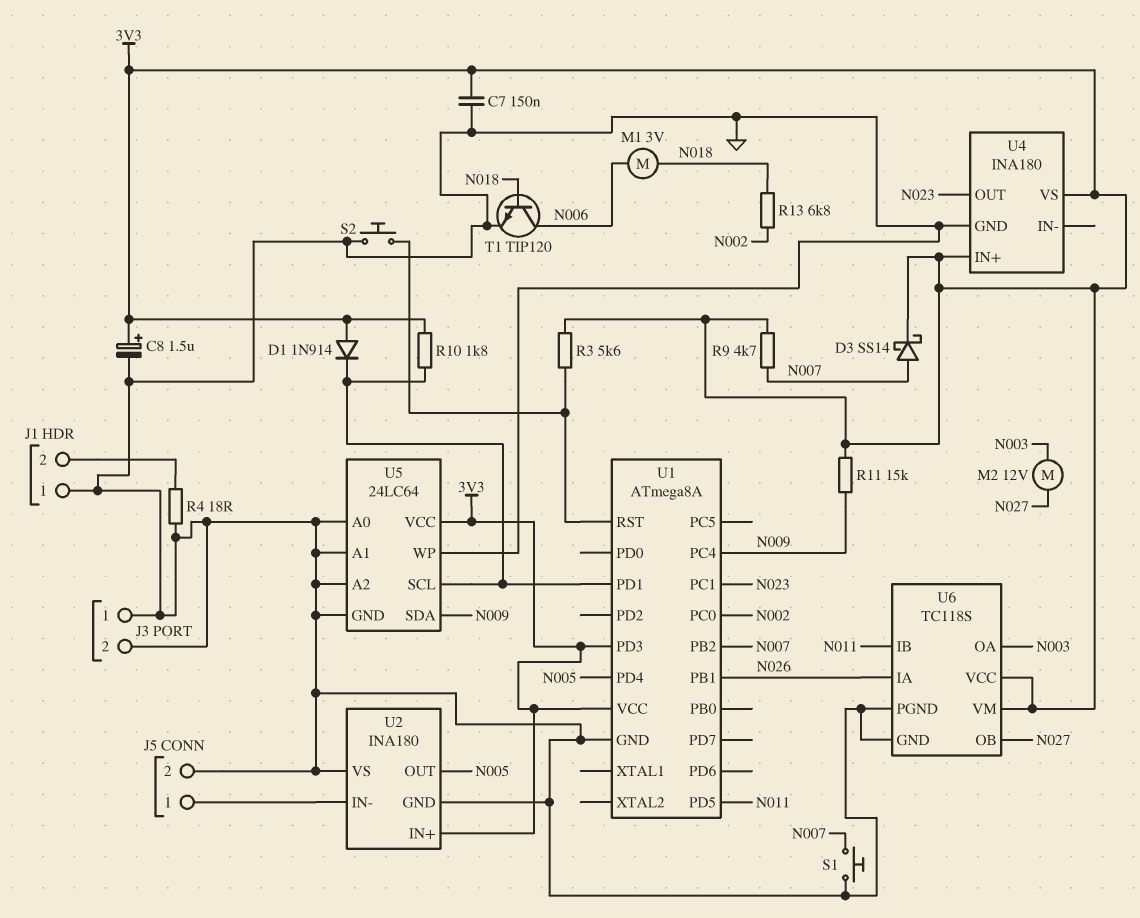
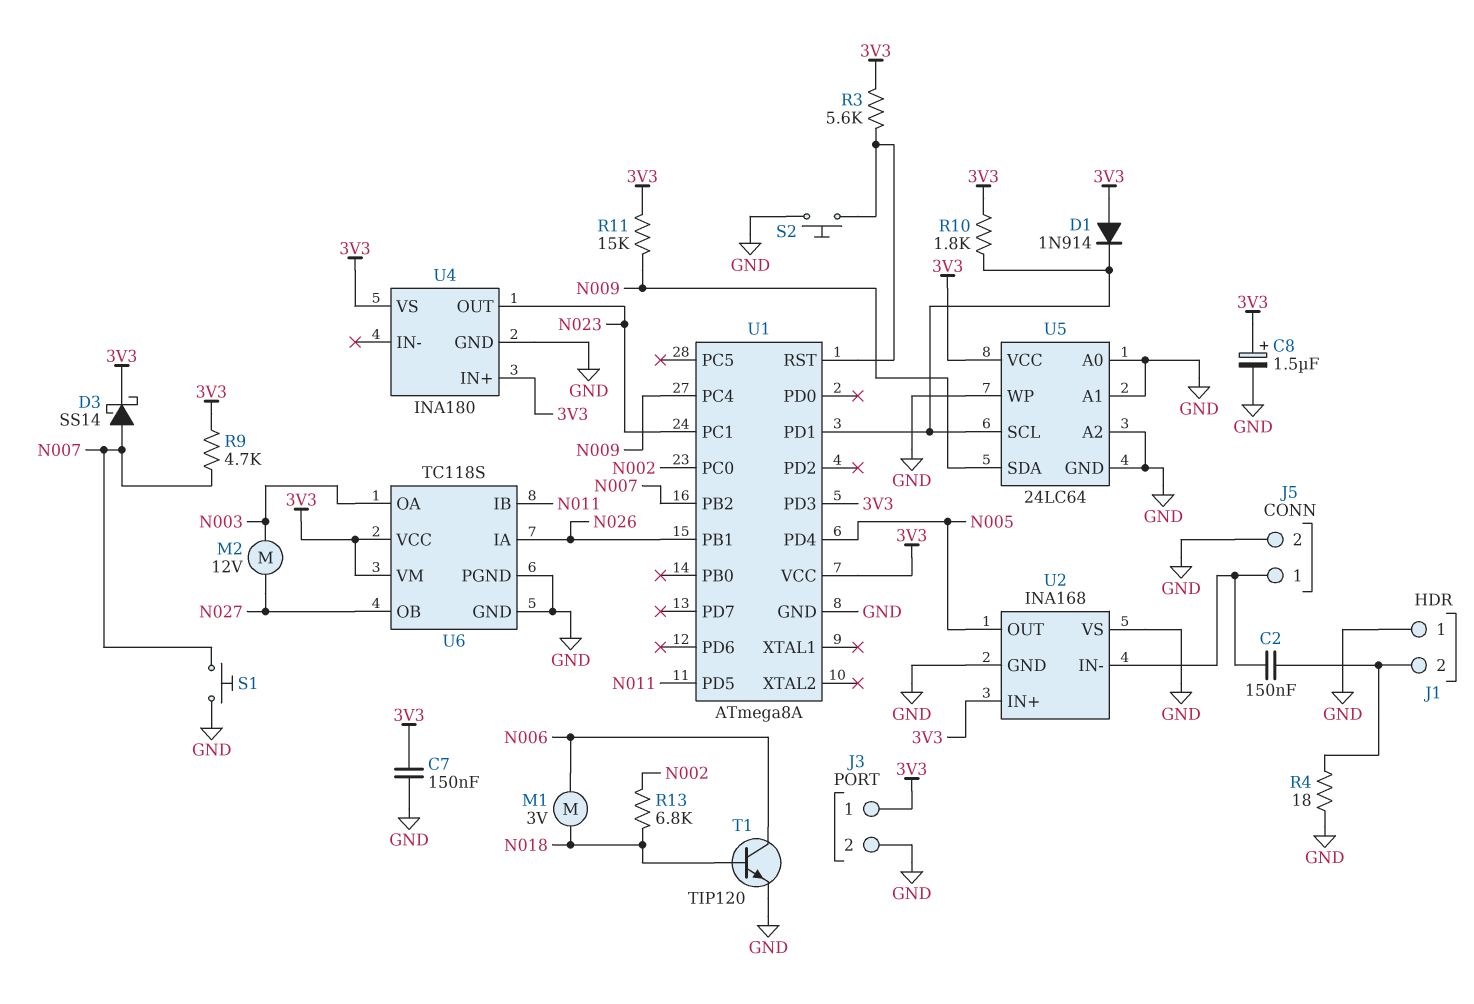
C2: none -> 150nF (J1/2, J5/1)
J3 pin 1: GND -> 3V3
U2: INA180 -> INA168

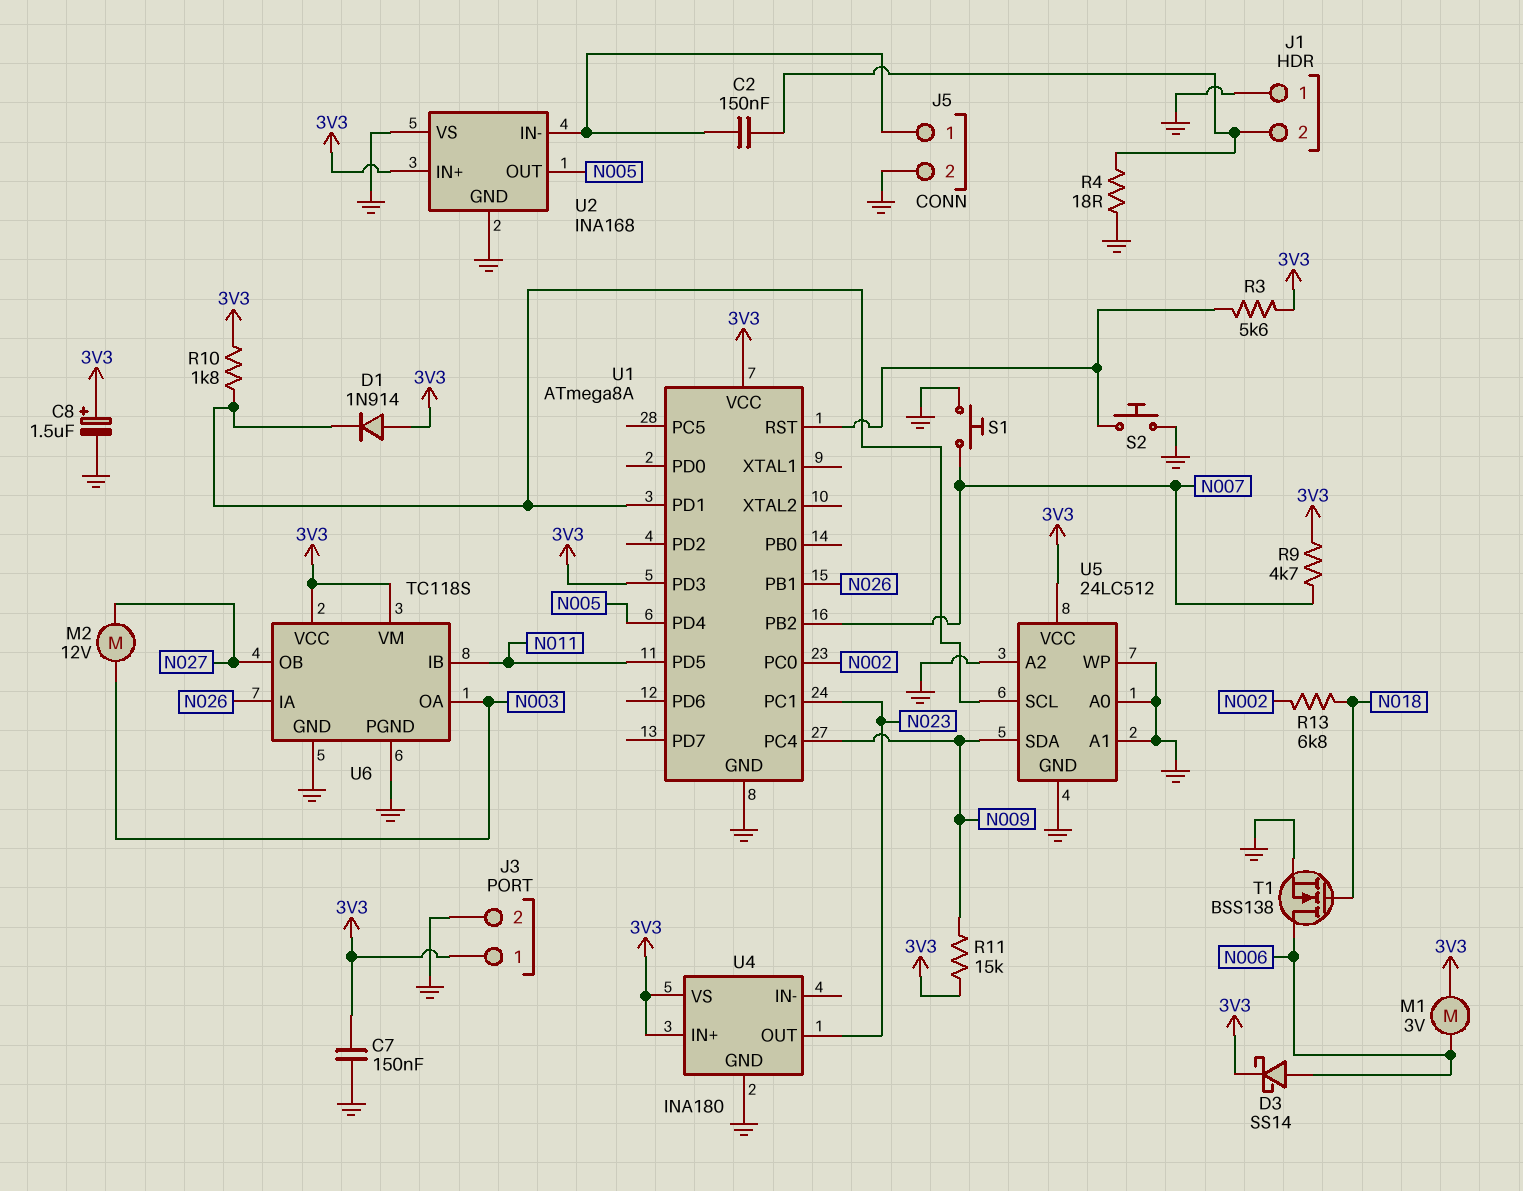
D3: schottky SS14 (A N007, K 3V3) -> schottky SS14 (A N006, K 3V3)
M1: motor 3V (N006, N018) -> motor 3V (3V3, N006)
T1: NPN TIP120 (B N018, C N006, E GND) -> NMOS BSS138 (G N018, D N006, S GND)
U5: 24LC64 -> 24LC512

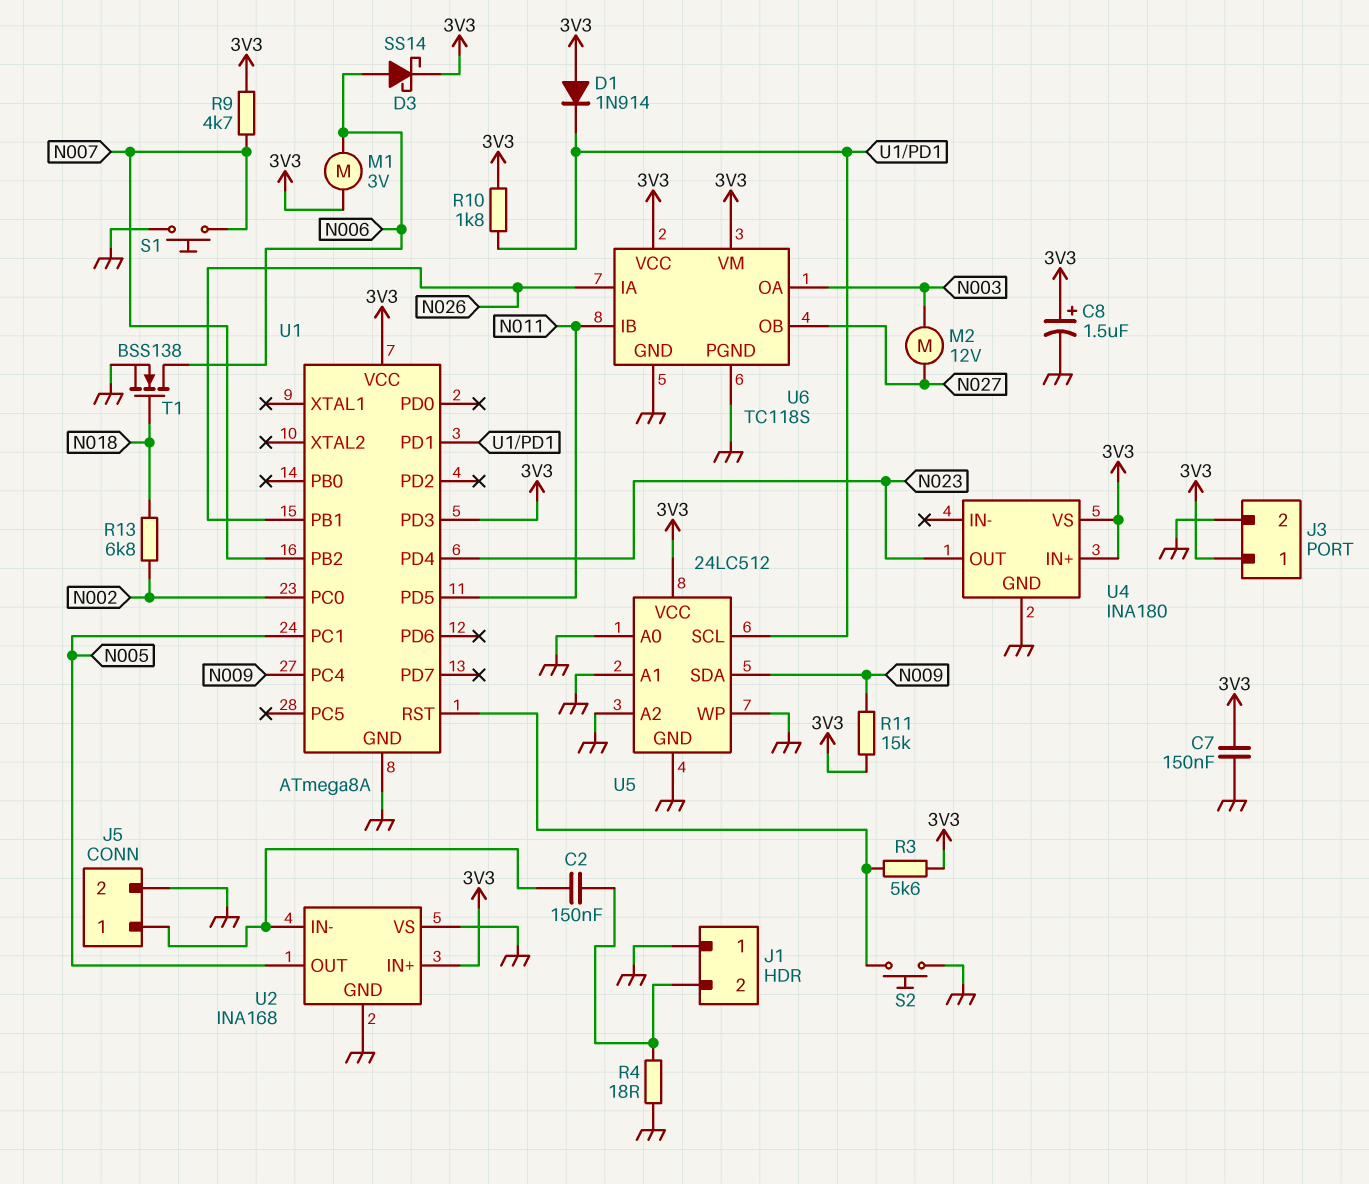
U1 pin PC1: N023 -> N005
U1 pin PD4: N005 -> N023

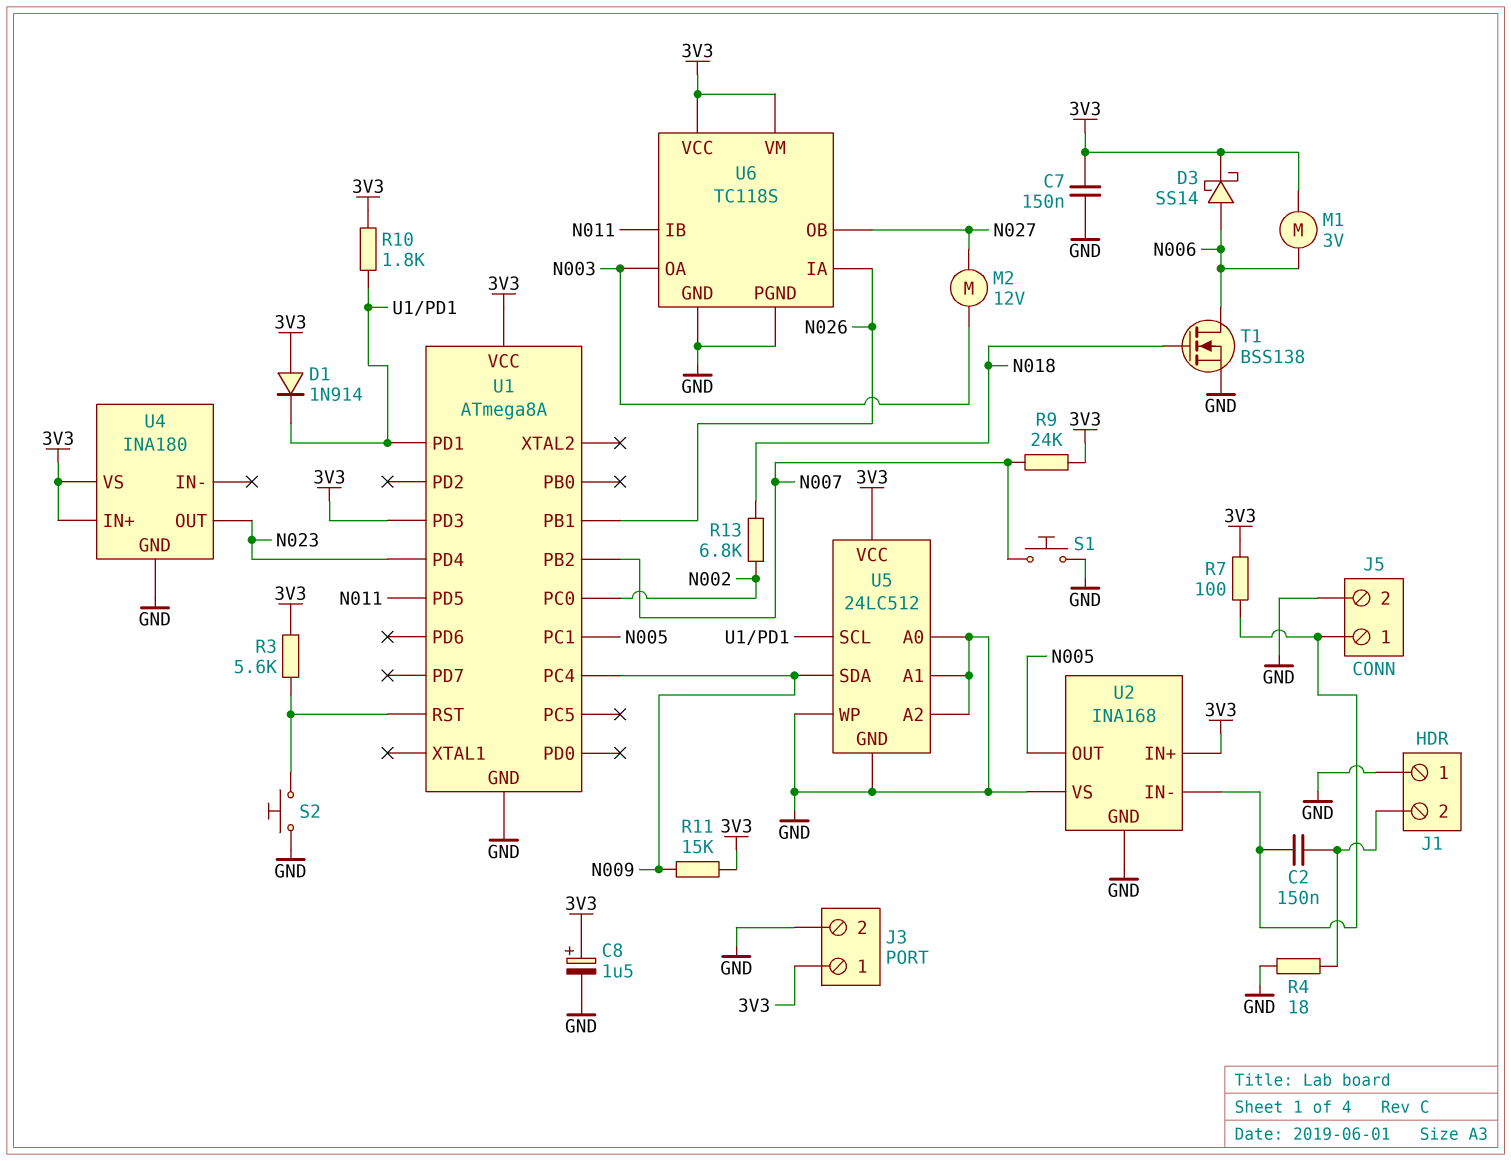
R7: none -> 100 (3V3, J5/1)
R9: 4.7k (3V3, N007) -> 24k (3V3, N007)

